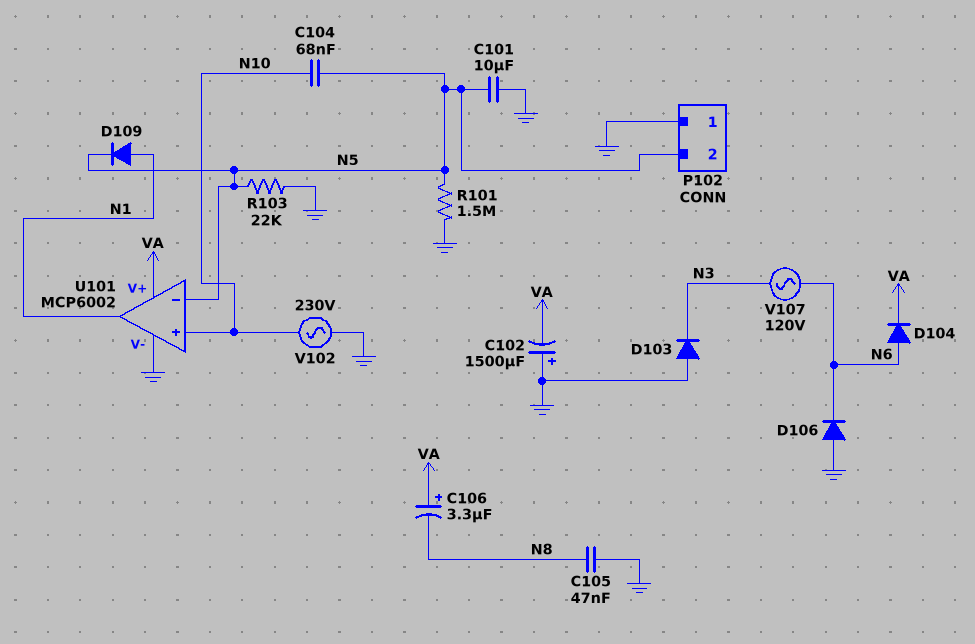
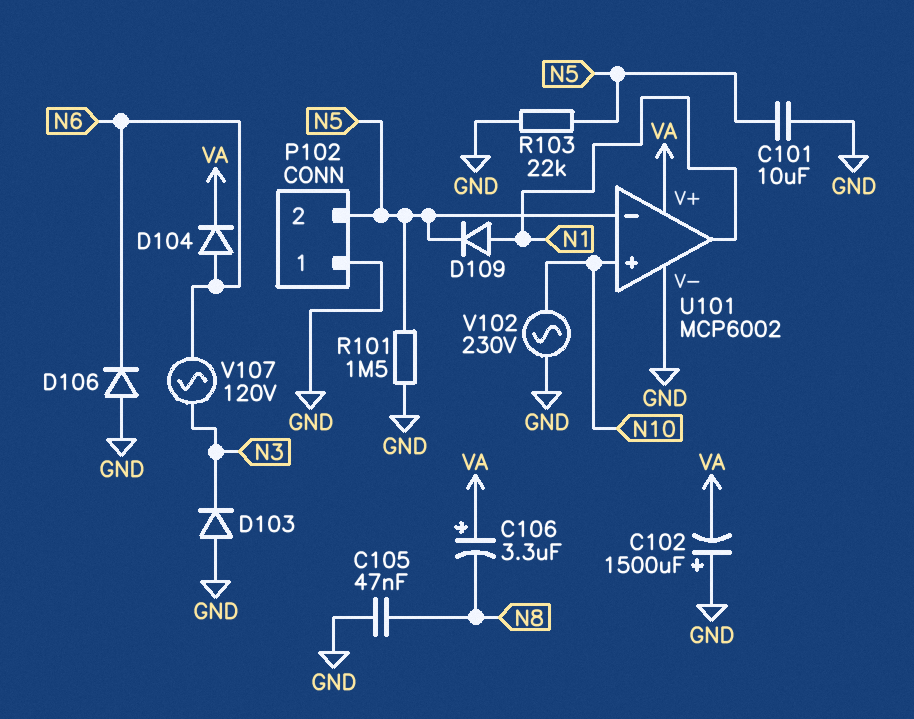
C104: 68nF (N5, N10) -> none

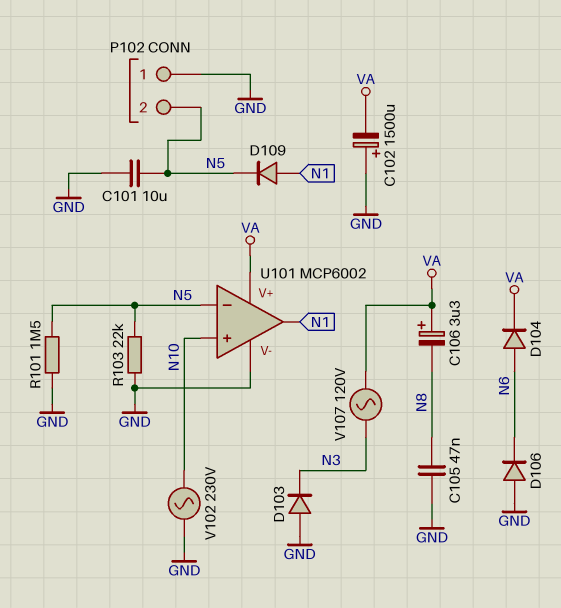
V107: AC 120V (N3, N6) -> AC 120V (N3, VA)

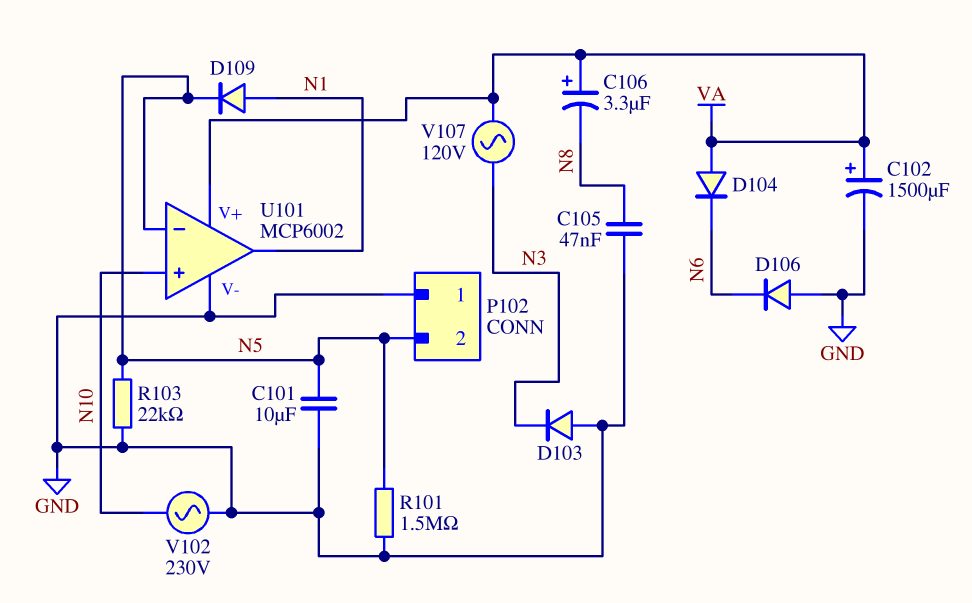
C102: 1500uF (plus GND, minus VA) -> 1500uF (plus VA, minus GND)
D104: diode (A N6, K VA) -> diode (A VA, K N6)

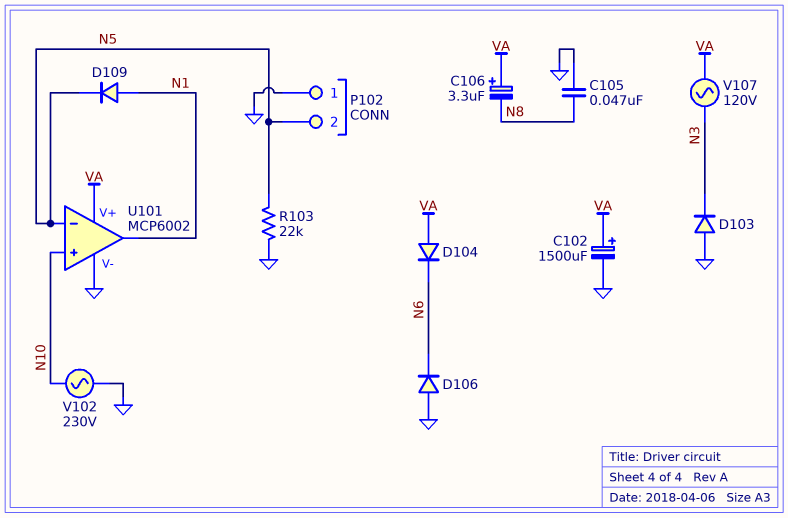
C101: 10uF (GND, N5) -> none
R101: 1.5M (GND, N5) -> none

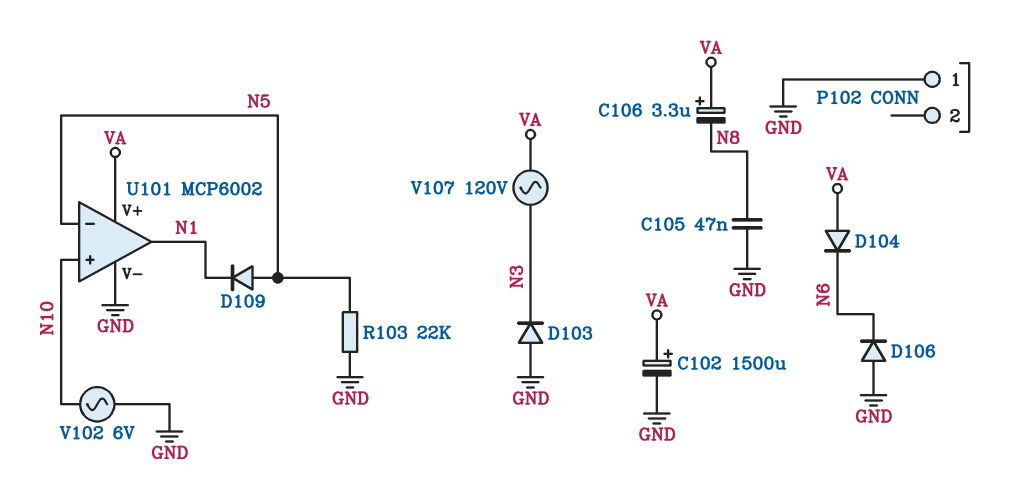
D109: diode (A N1, K N5) -> diode (A N5, K N1)
P102 pin 2: N5 -> none
V102: AC 230V (GND, N10) -> AC 6V (GND, N10)

